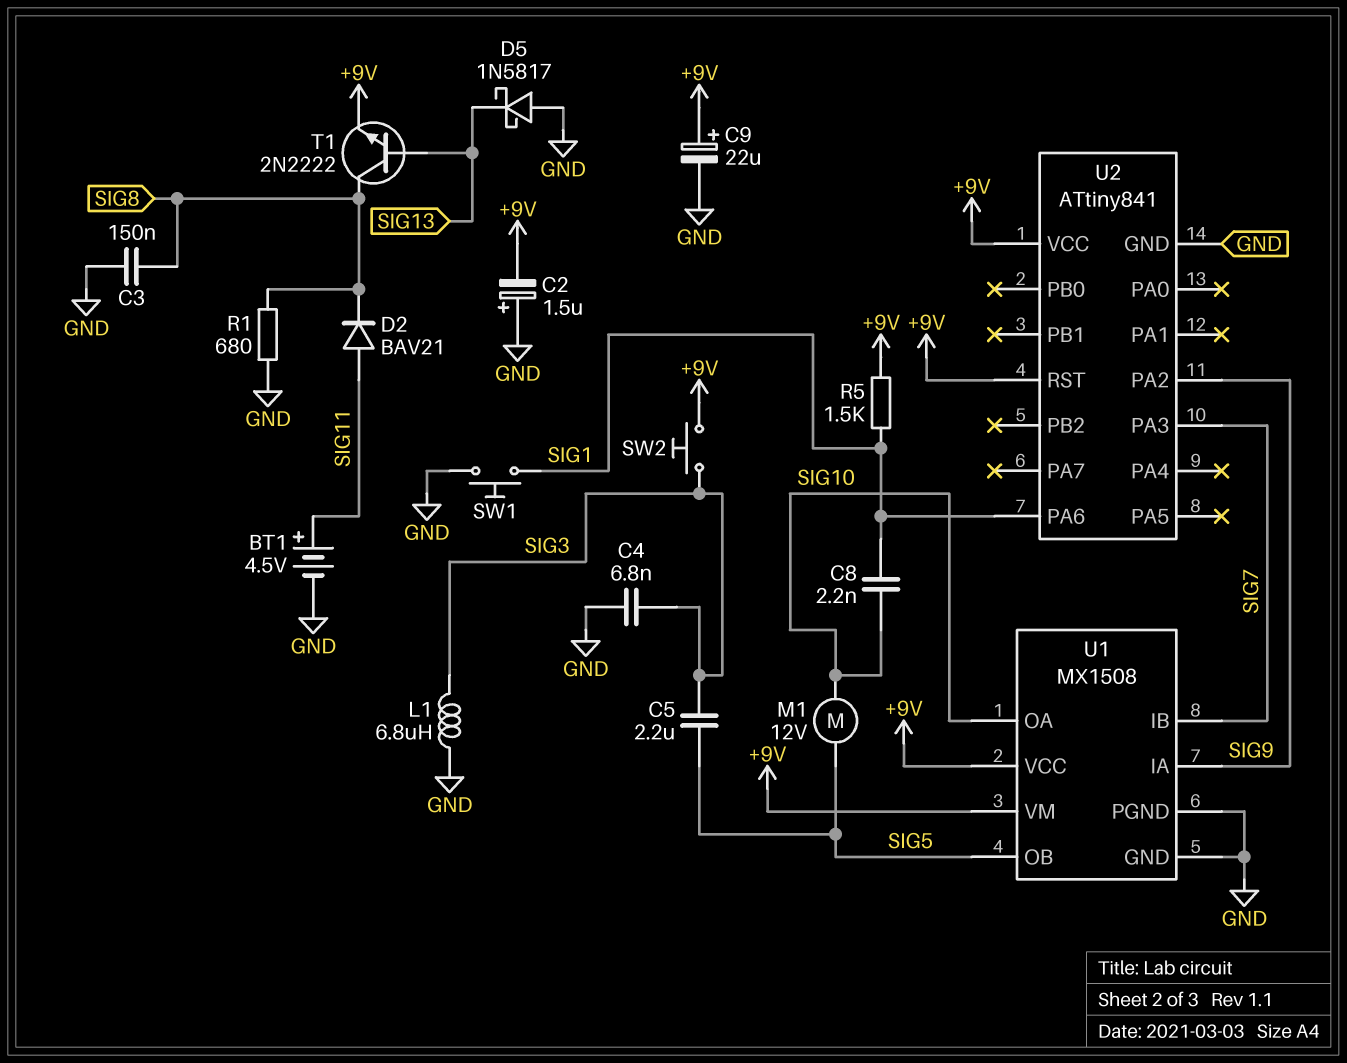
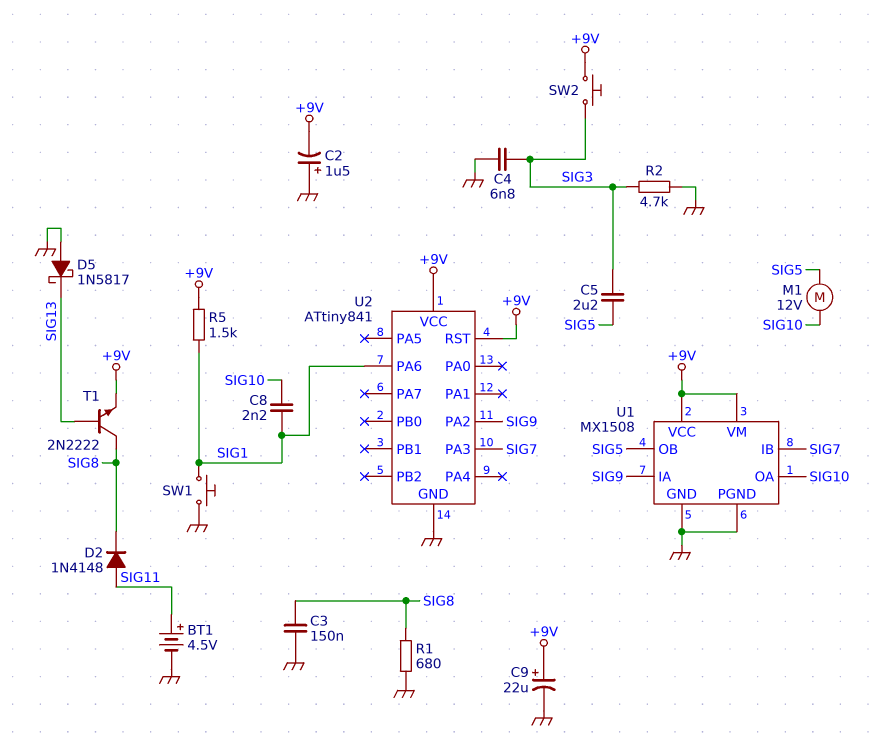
D2: diode BAV21 (A SIG11, K SIG8) -> diode 1N4148 (A SIG11, K SIG8)
L1: 6.8uH (GND, SIG3) -> none
R2: none -> 4.7k (GND, SIG3)

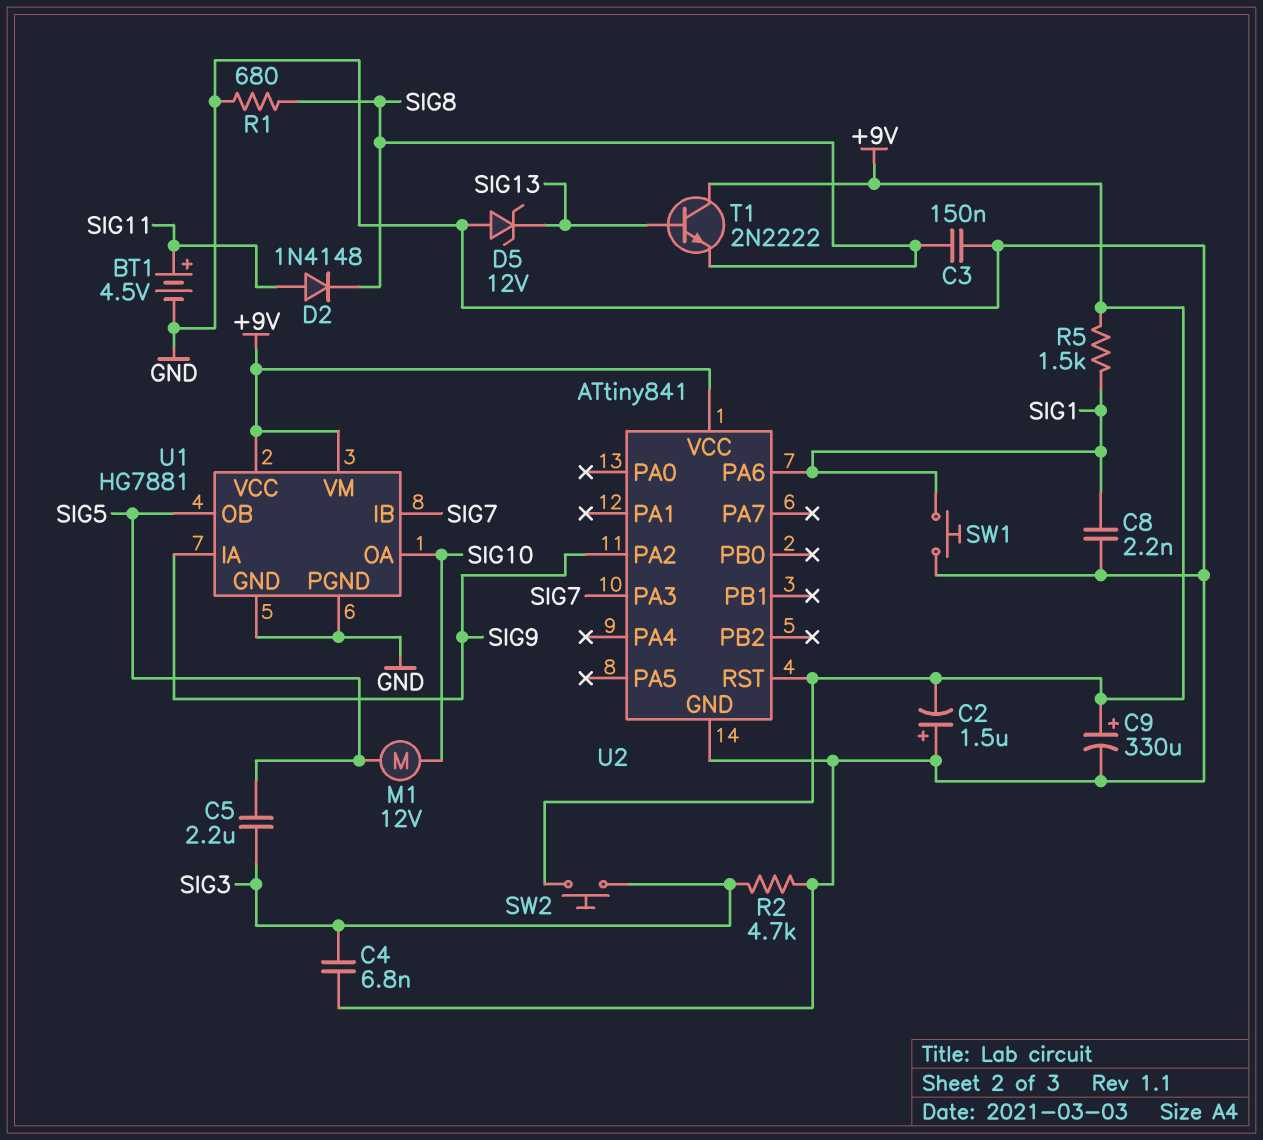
C8: 2.2nF (SIG1, SIG10) -> 2.2nF (GND, SIG1)
C9: 22uF (plus +9V, minus GND) -> 330uF (plus +9V, minus GND)
D5: schottky 1N5817 (A GND, K SIG13) -> zener 12V (A GND, K SIG13)
T1: NPN 2N2222 (B SIG13, C SIG8, E +9V) -> NPN 2N2222 (B SIG13, C +9V, E SIG8)
U1: MX1508 -> HG7881

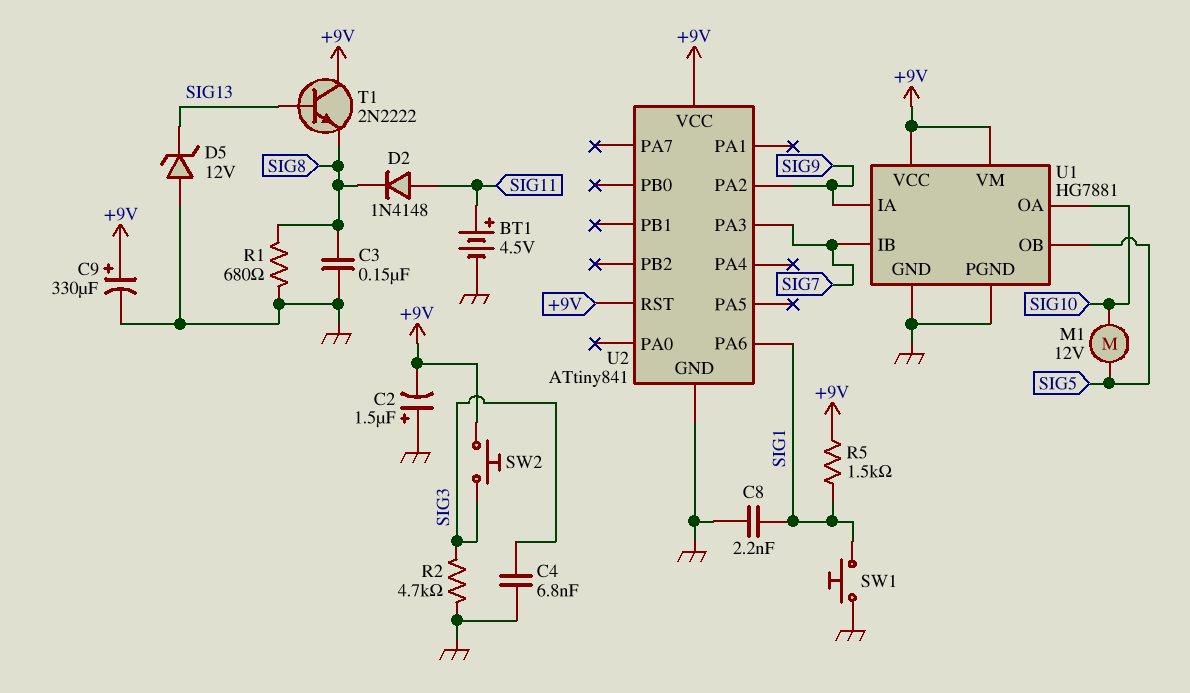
C5: 2.2uF (SIG3, SIG5) -> none

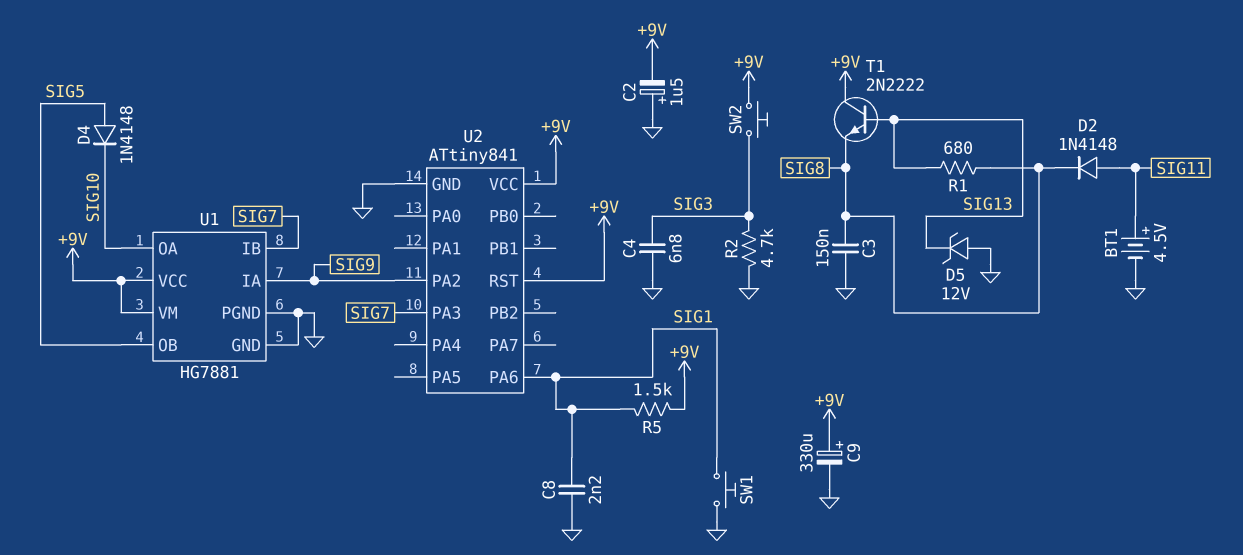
D4: none -> diode 1N4148 (A SIG5, K SIG10)
M1: motor 12V (SIG5, SIG10) -> none
R1: 680 (GND, SIG8) -> 680 (SIG8, SIG13)

